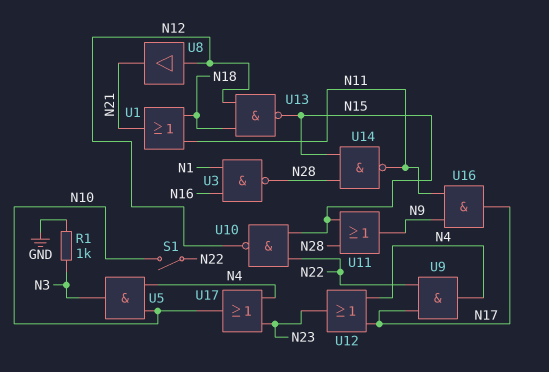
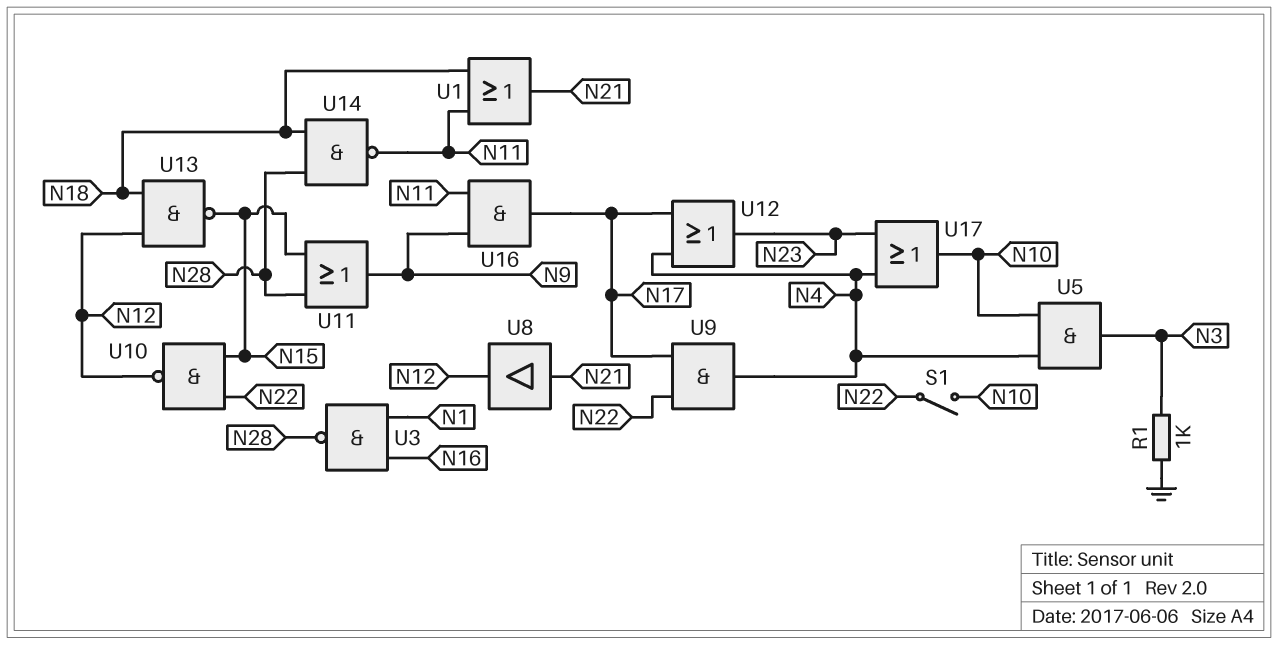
U8: buffer (in N12, out N21) -> buffer (in N21, out N12)
U14: NAND (in N15, in N28, out N11) -> NAND (in N18, in N28, out N11)

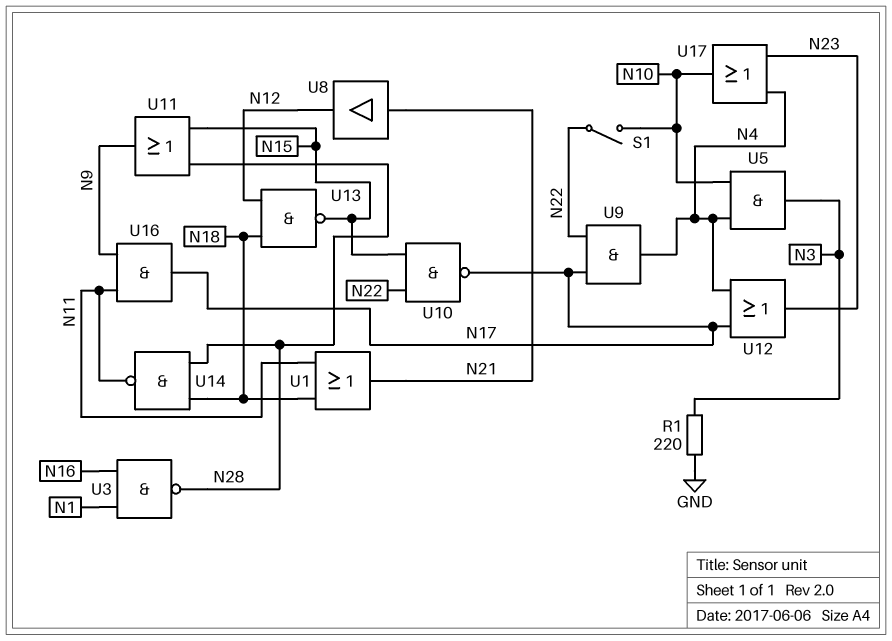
R1: 1k (GND, N3) -> 220 (GND, N3)
U10: NAND (in N15, in N22, out N12) -> NAND (in N15, in N22, out N17)

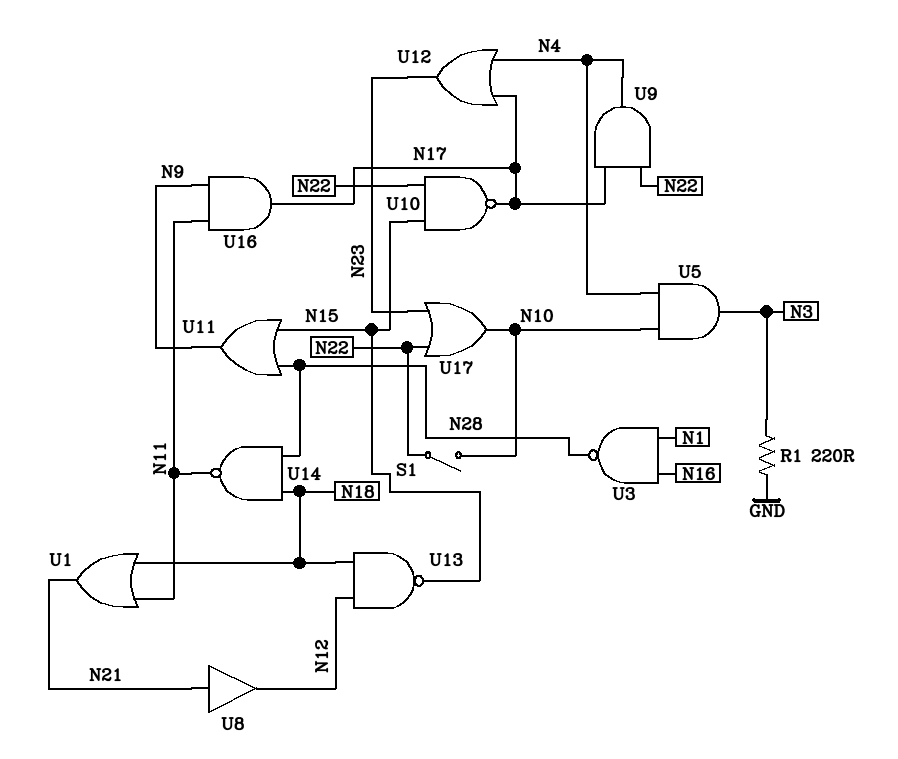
U17: OR (in N4, in N23, out N10) -> OR (in N22, in N23, out N10)

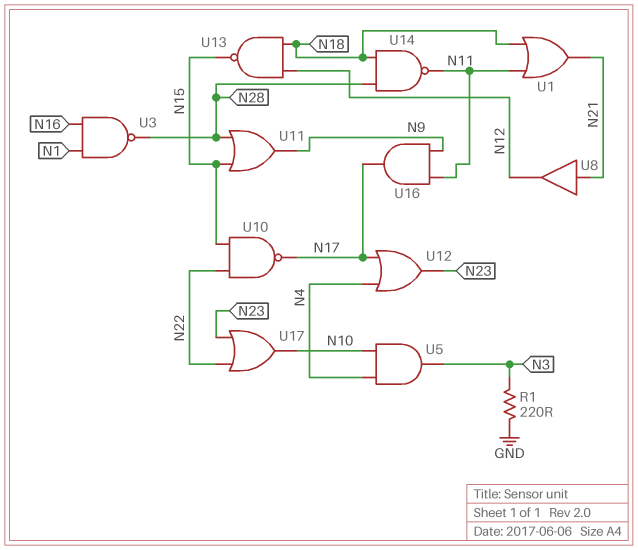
S1: switch (N10, N22) -> none
U9: AND (in N17, in N22, out N4) -> none

